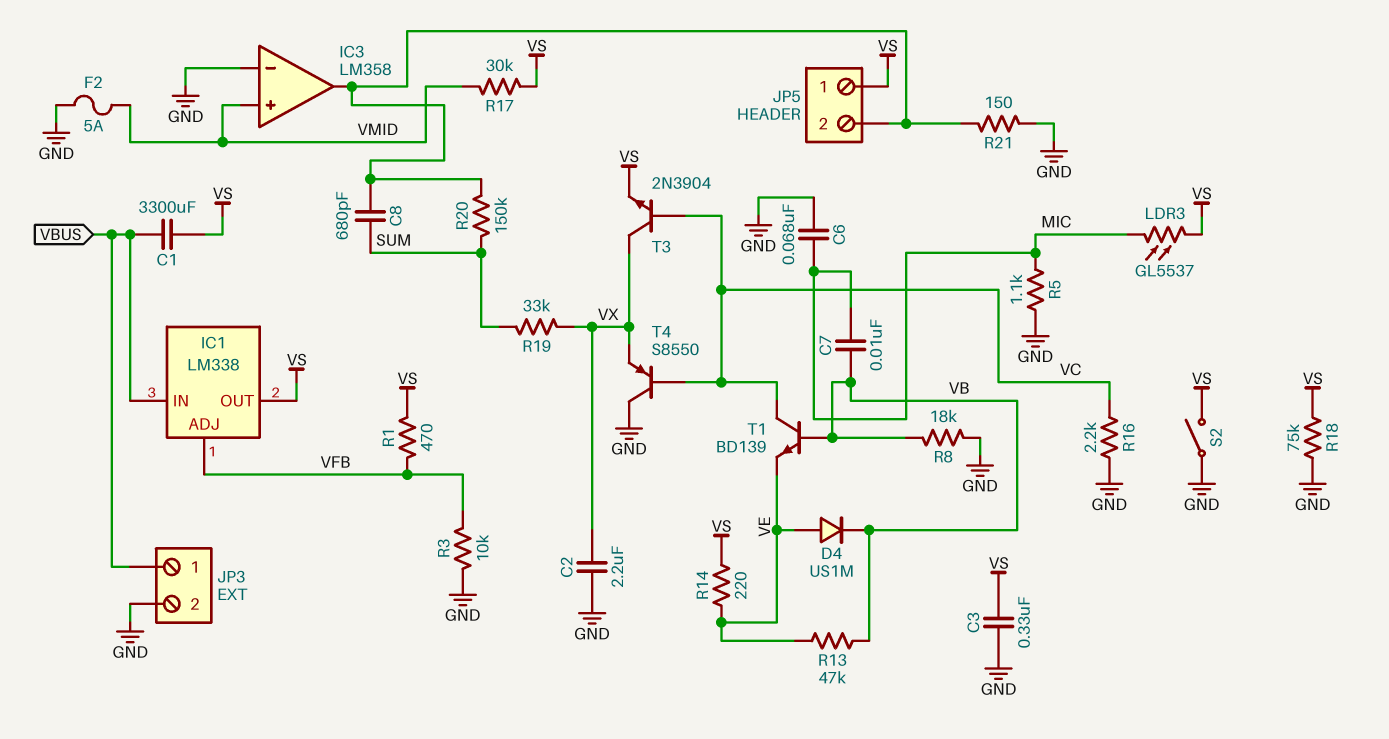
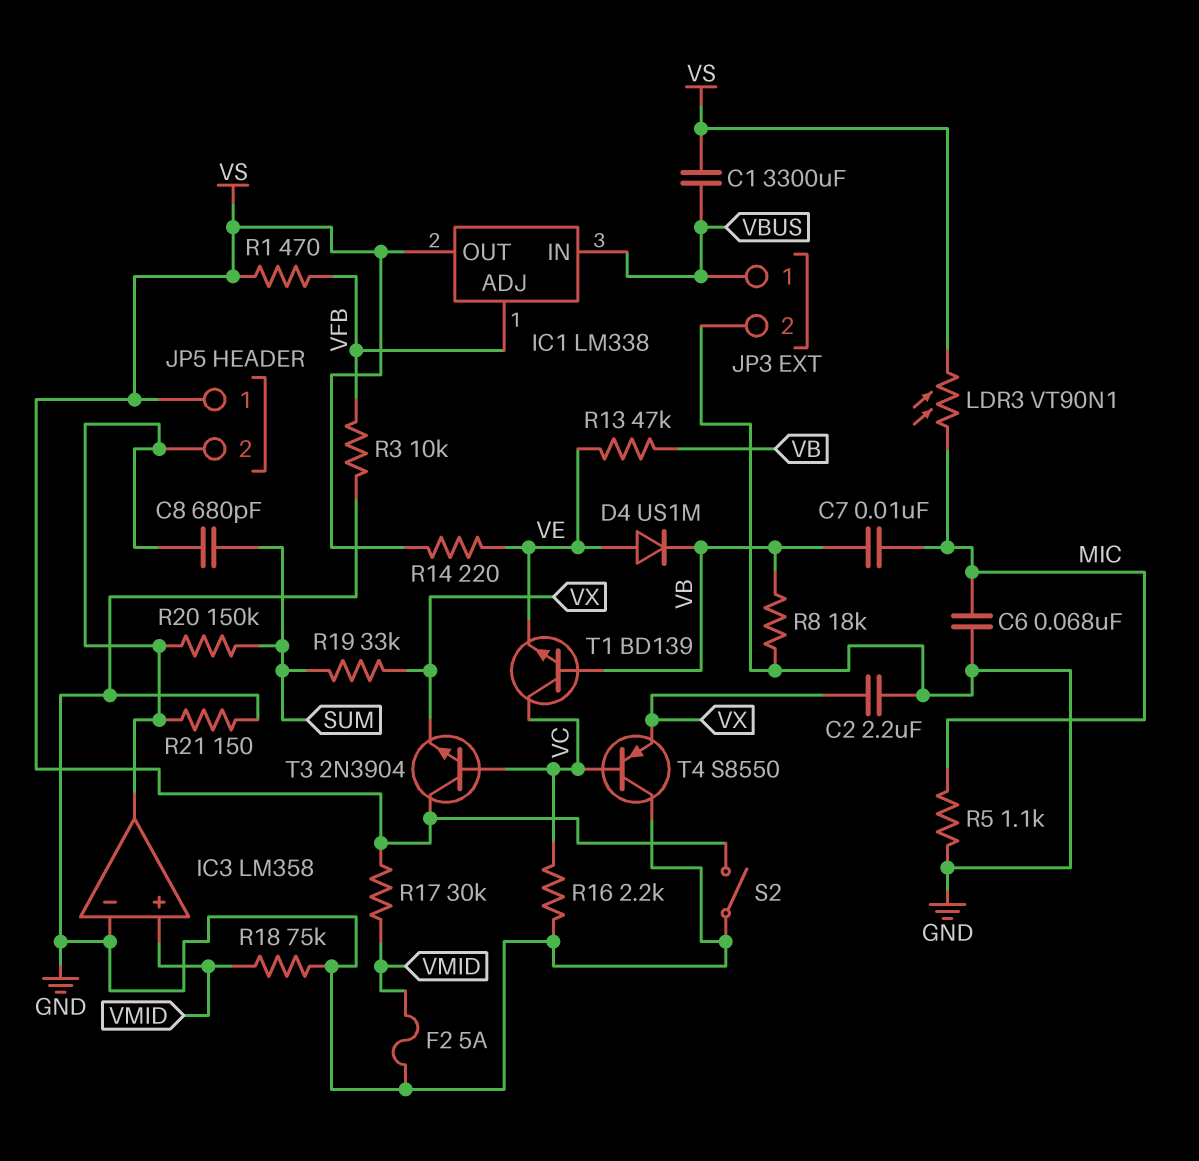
C3: 330nF (GND, VS) -> none
LDR3: GL5537 (MIC, VS) -> VT90N1 (MIC, VS)
R18: 75k (GND, VS) -> 75k (GND, VMID)
T3: NPN 2N3904 (B VC, C VX, E VS) -> NPN 2N3904 (B VC, C VS, E VX)

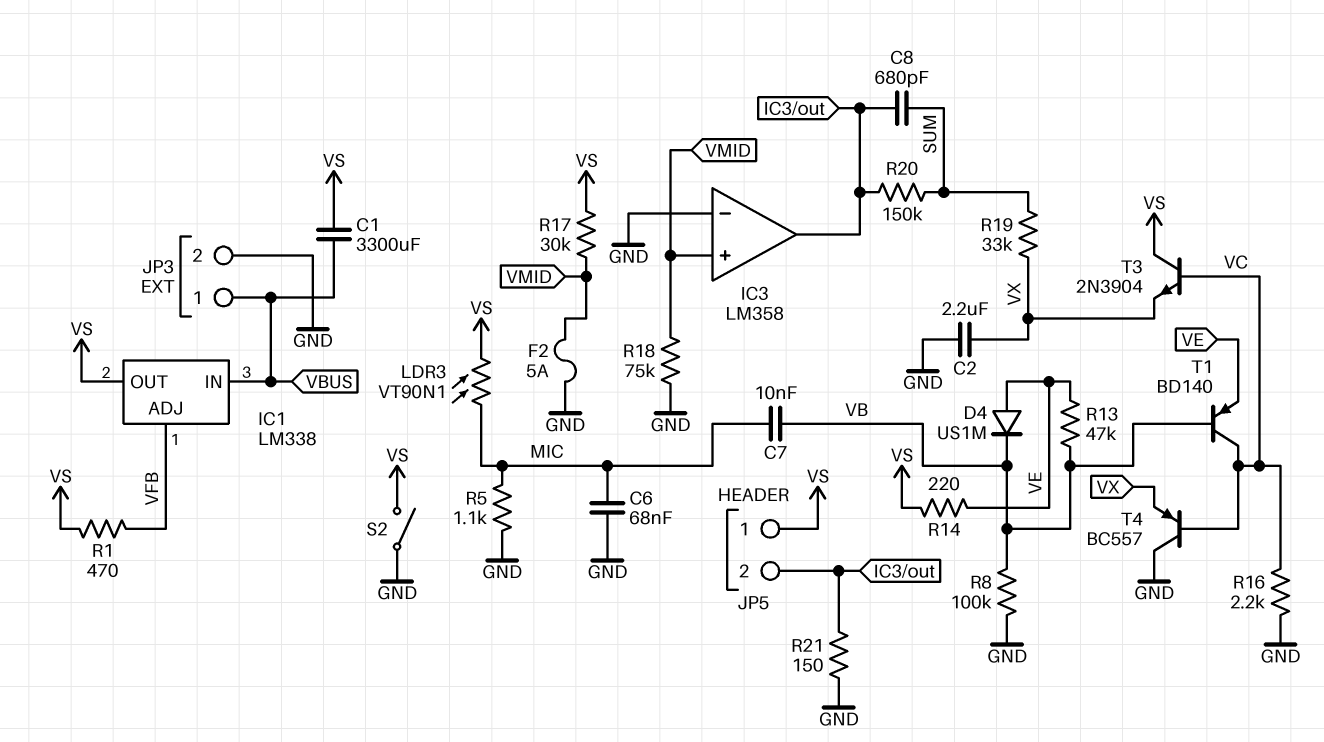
R3: 10k (GND, VFB) -> none
R8: 18k (GND, VB) -> 100k (GND, VB)
T1: NPN BD139 (B VB, C VC, E VE) -> PNP BD140 (B VB, C VC, E VE)
T4: PNP S8550 (B VC, C GND, E VX) -> PNP BC557 (B VC, C GND, E VX)

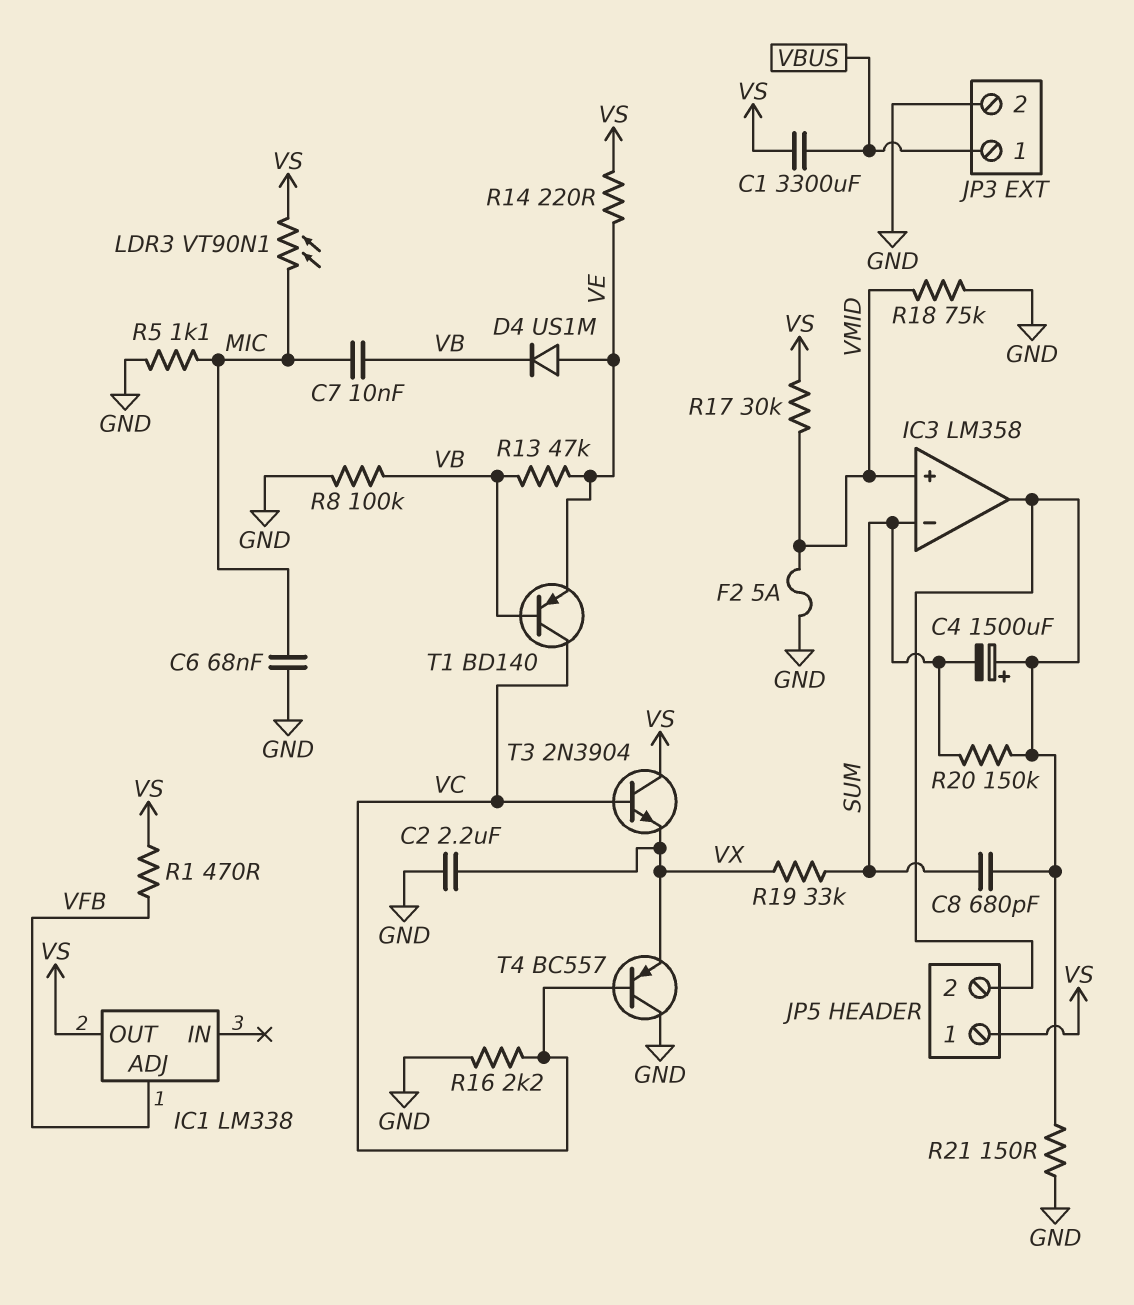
C4: none -> 1500uF (plus IC3/out, minus SUM)
IC1 pin IN: VBUS -> none
IC3 pin in-: GND -> SUM
S2: switch (GND, VS) -> none

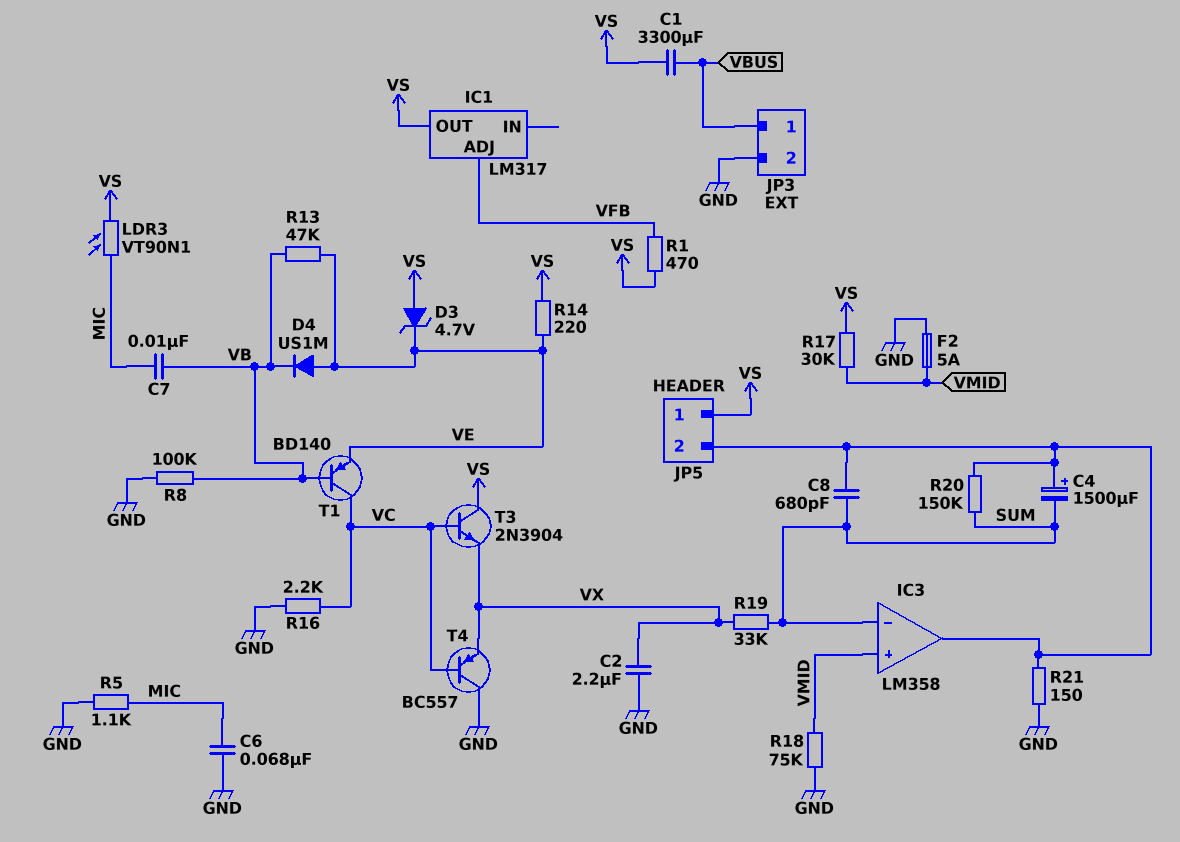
D3: none -> zener 4.7V (A VS, K VE)
IC1: LM338 -> LM317

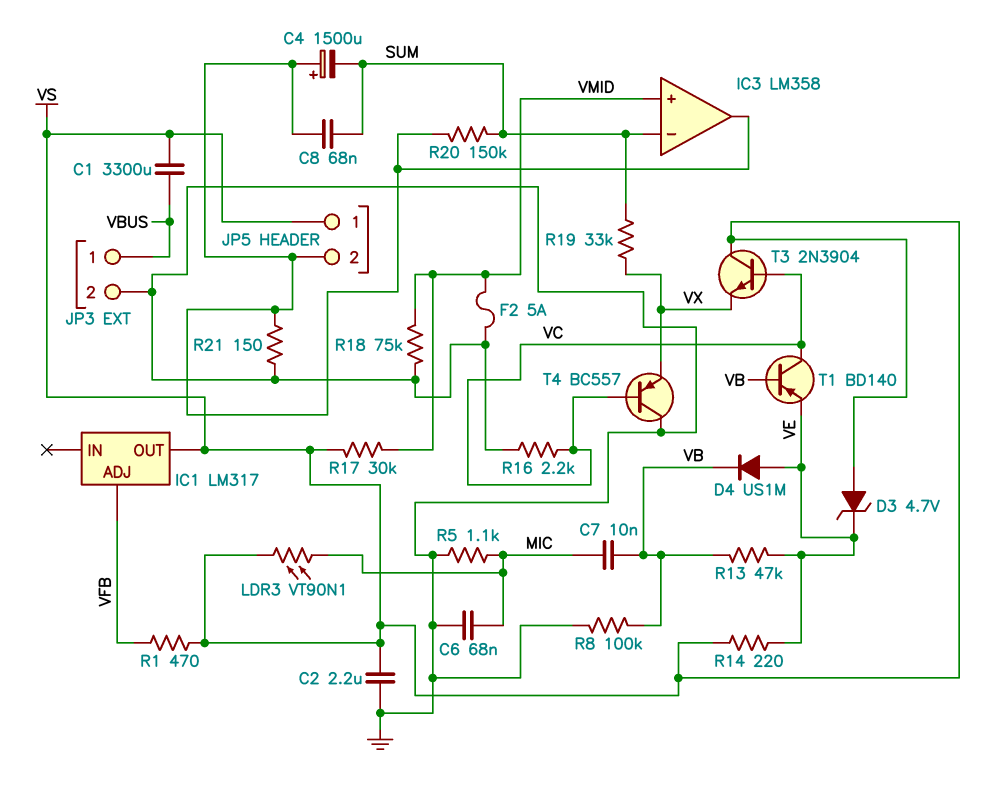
C2: 2.2uF (GND, VX) -> 2.2uF (GND, VS)
C8: 680pF (IC3/out, SUM) -> 68nF (IC3/out, SUM)

